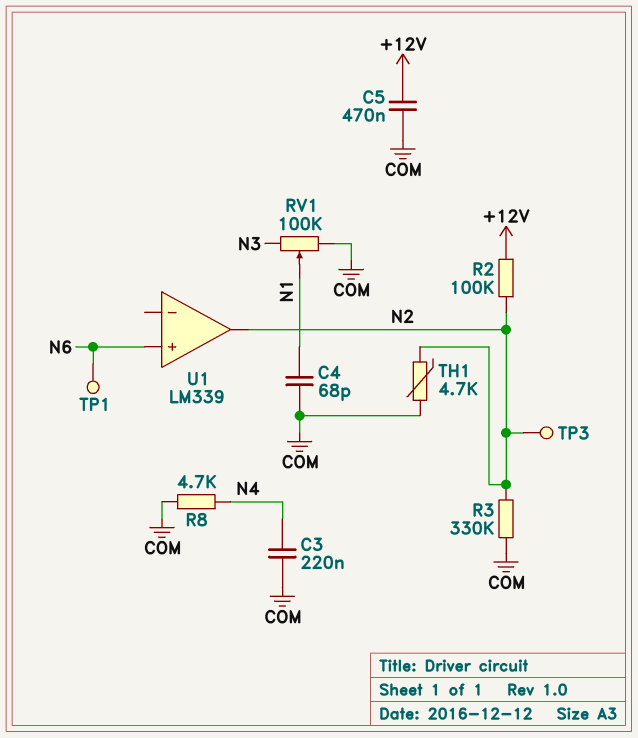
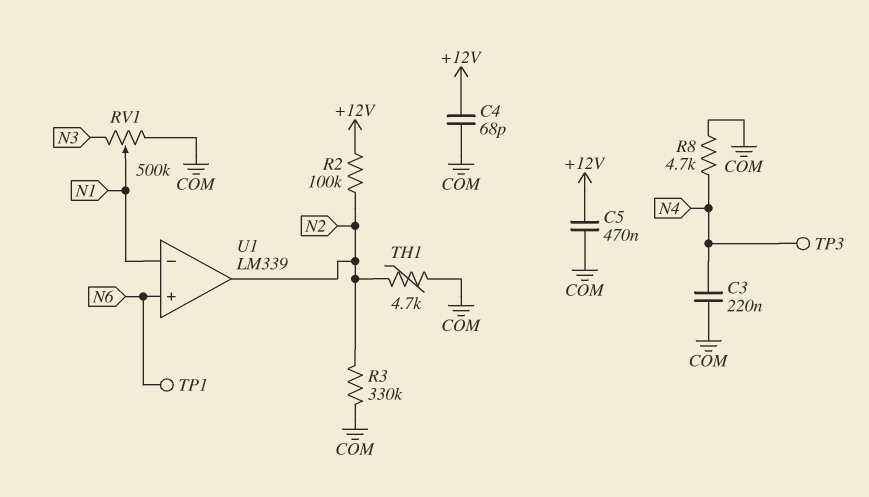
C4: 68pF (COM, N1) -> 68pF (+12V, COM)
RV1: 100k (COM, N3, wiper N1) -> 500k (COM, N3, wiper N1)
TP3: test point (N2) -> test point (N4)
U1 pin in-: none -> N1

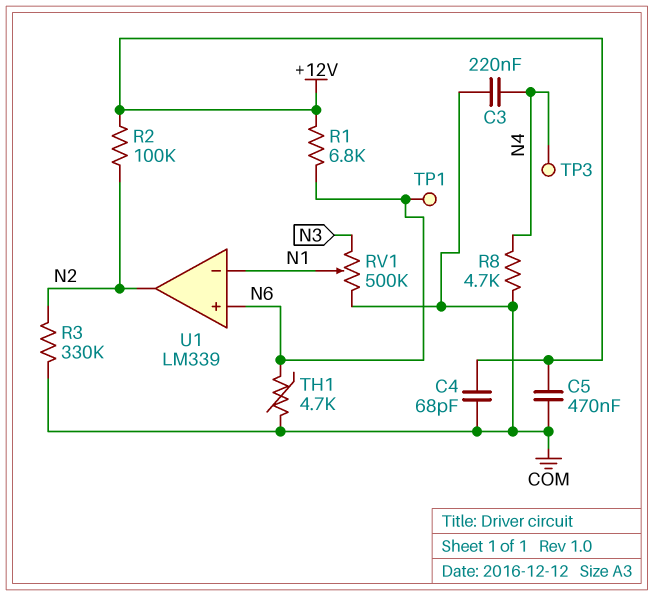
R1: none -> 6.8k (+12V, N6)
TH1: 4.7k (COM, N2) -> 4.7k (COM, N6)

